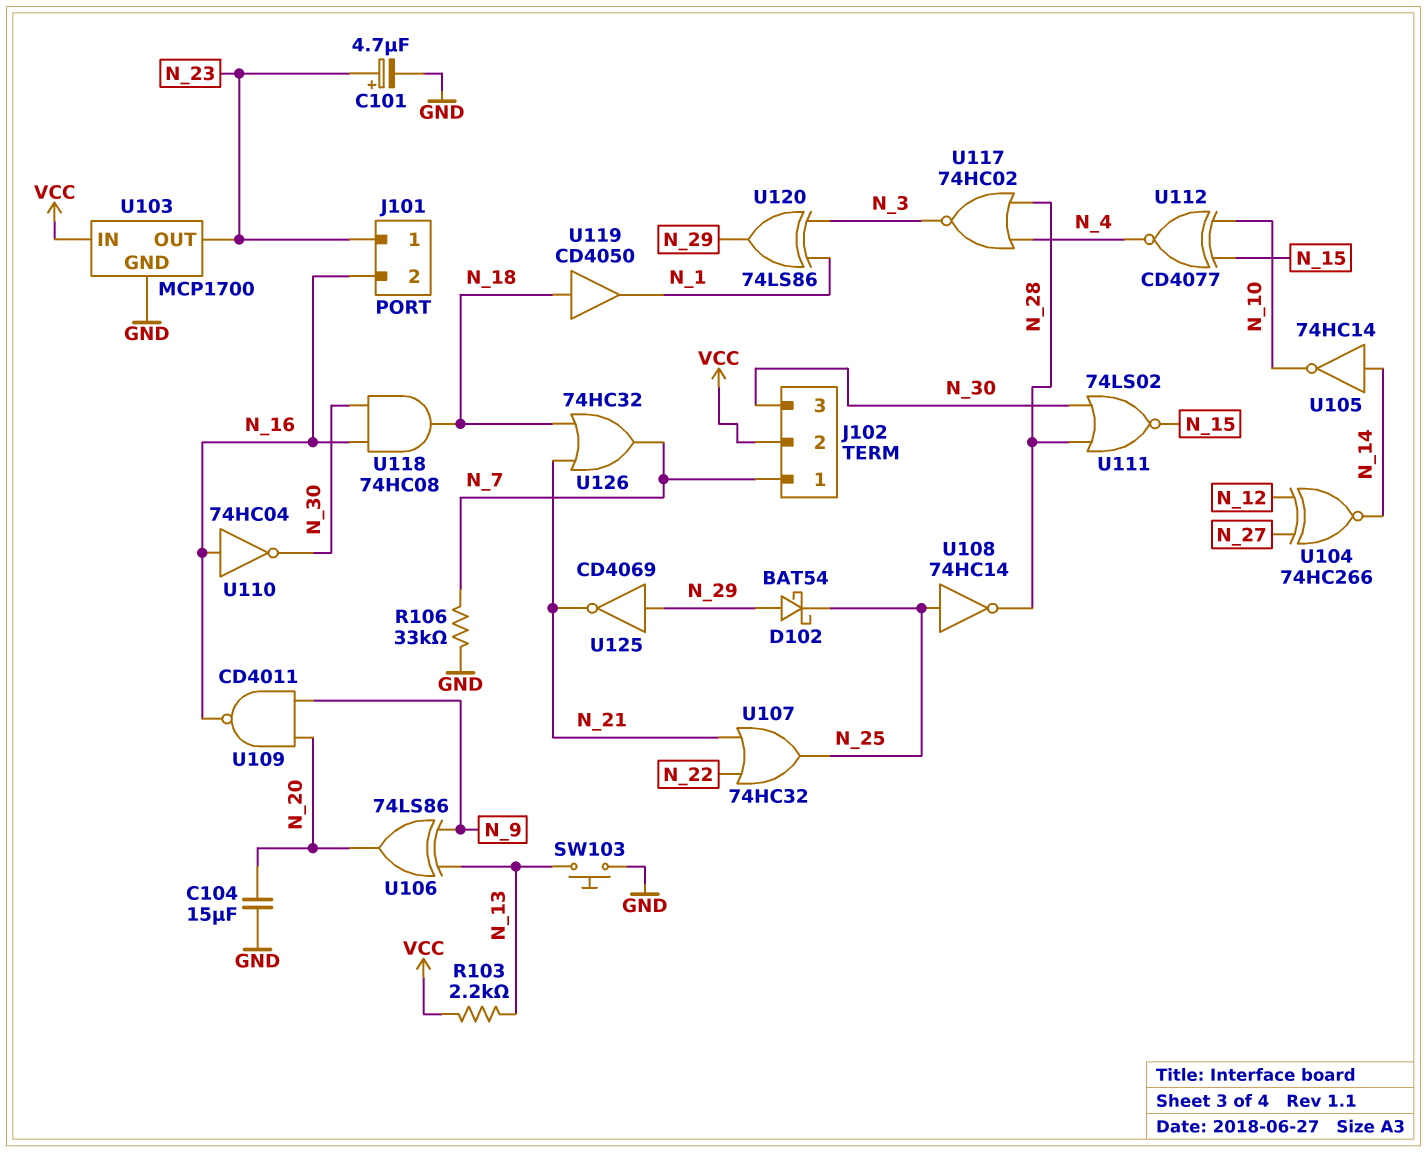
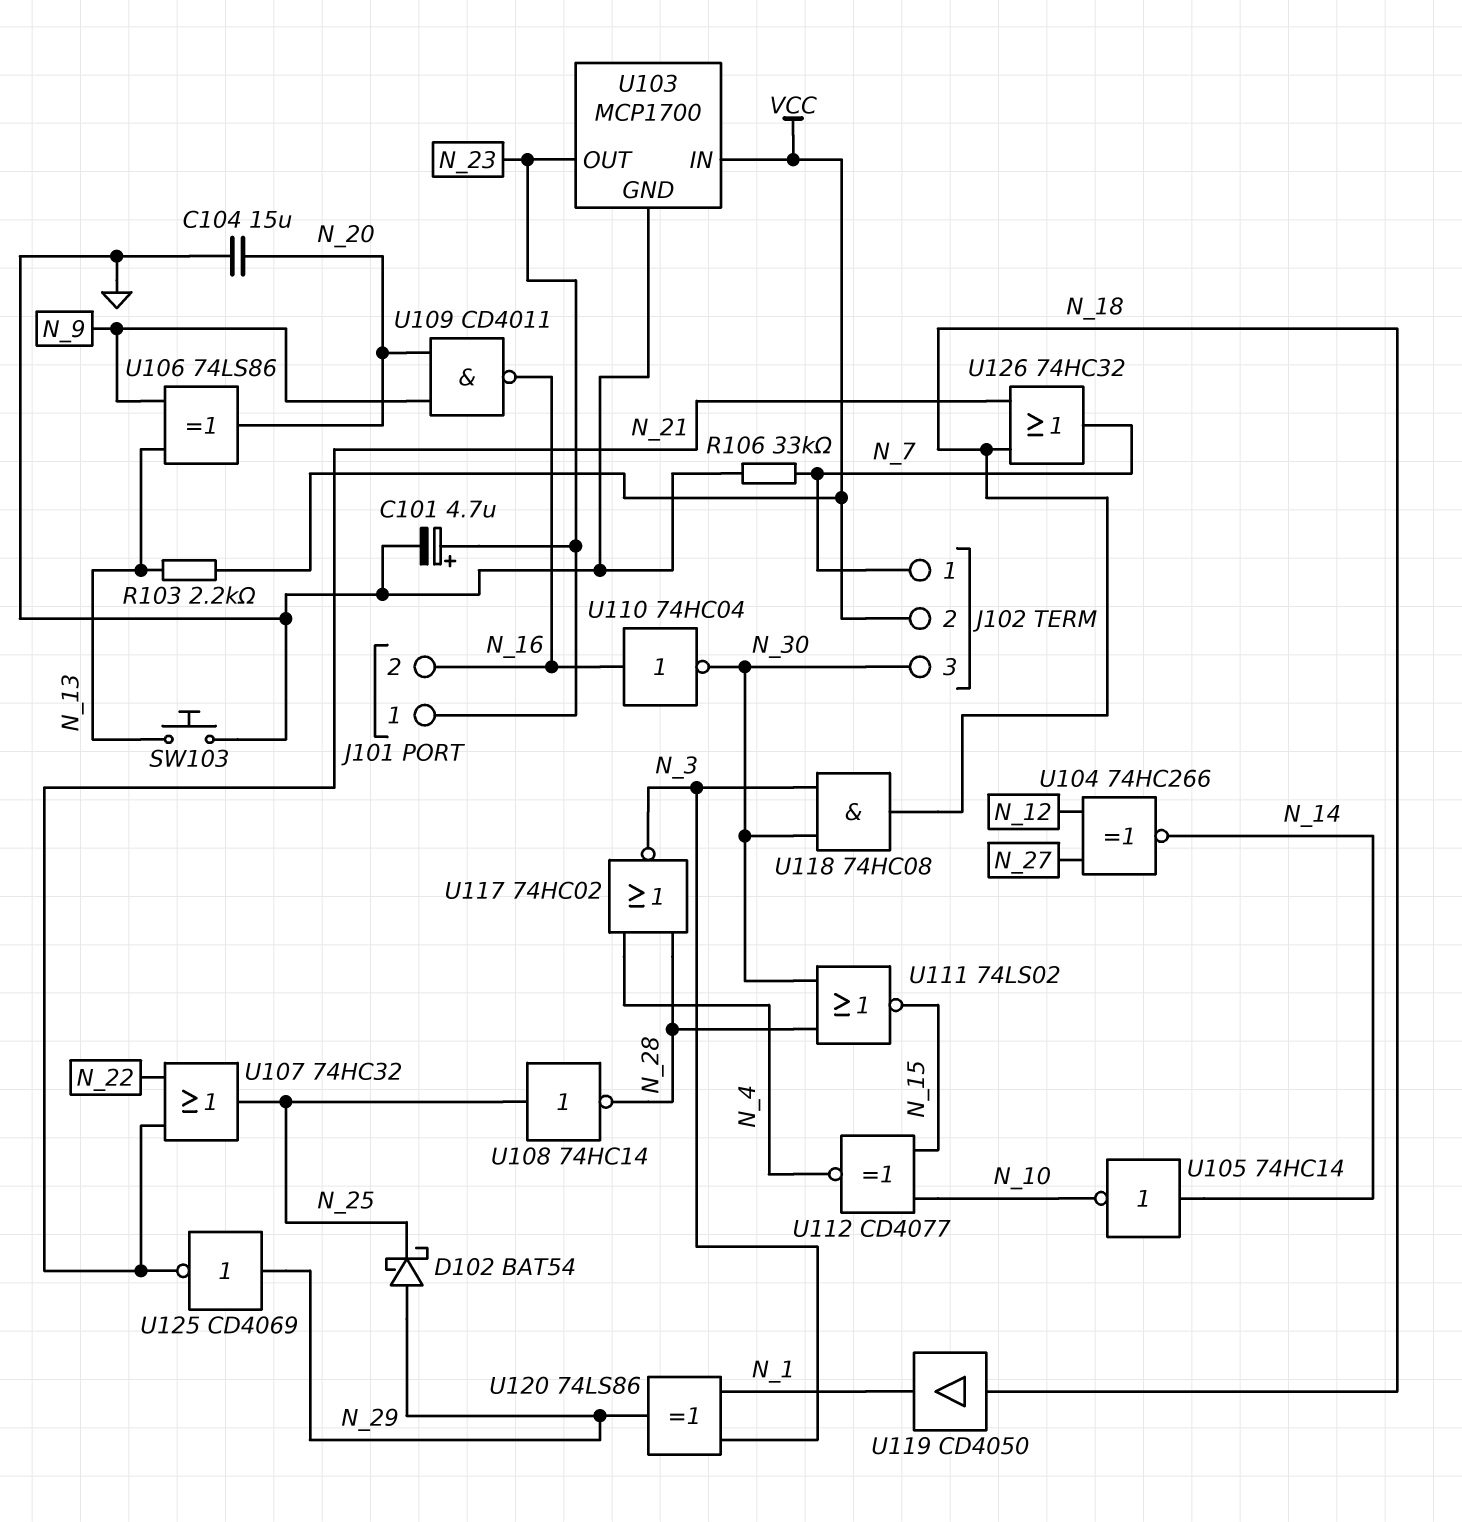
U118: AND 74HC08 (in N_16, in N_30, out N_18) -> AND 74HC08 (in N_3, in N_30, out N_18)

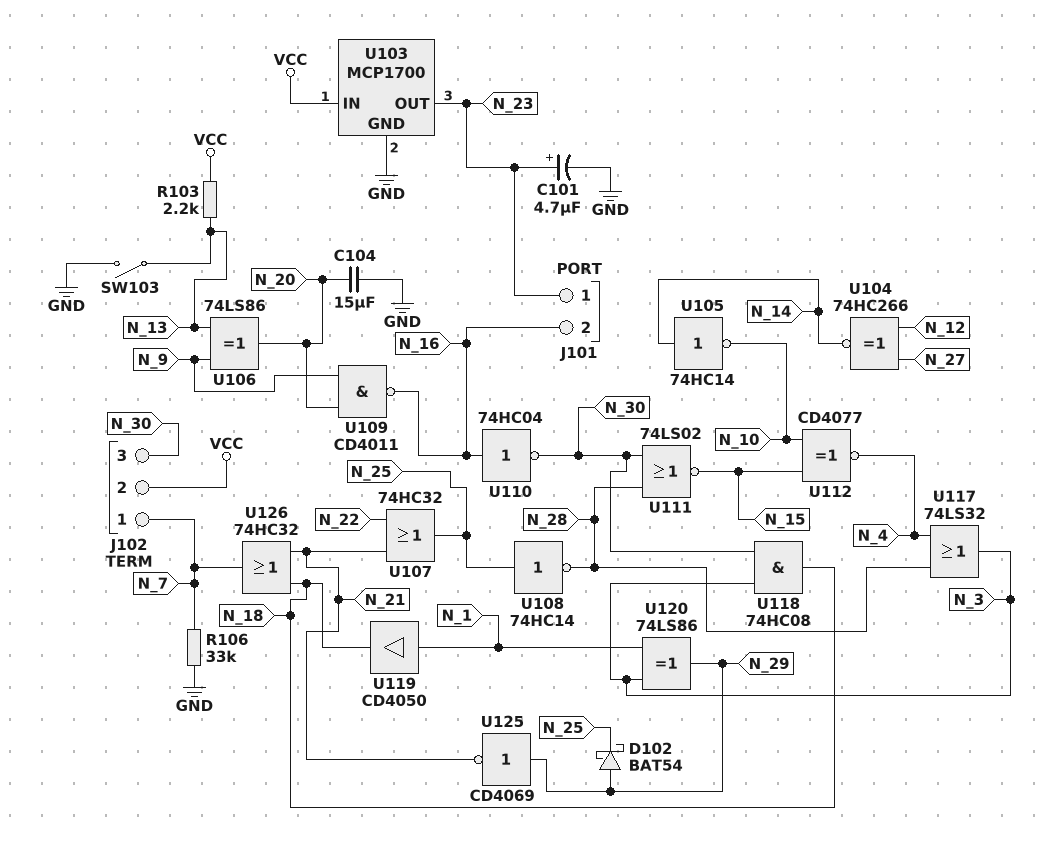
SW103: button (GND, N_13) -> switch (GND, N_13)
U117: NOR 74HC02 (in N_4, in N_28, out N_3) -> OR 74LS32 (in N_4, in N_28, out N_3)
U119: buffer CD4050 (in N_18, out N_1) -> buffer CD4050 (in N_1, out N_18)

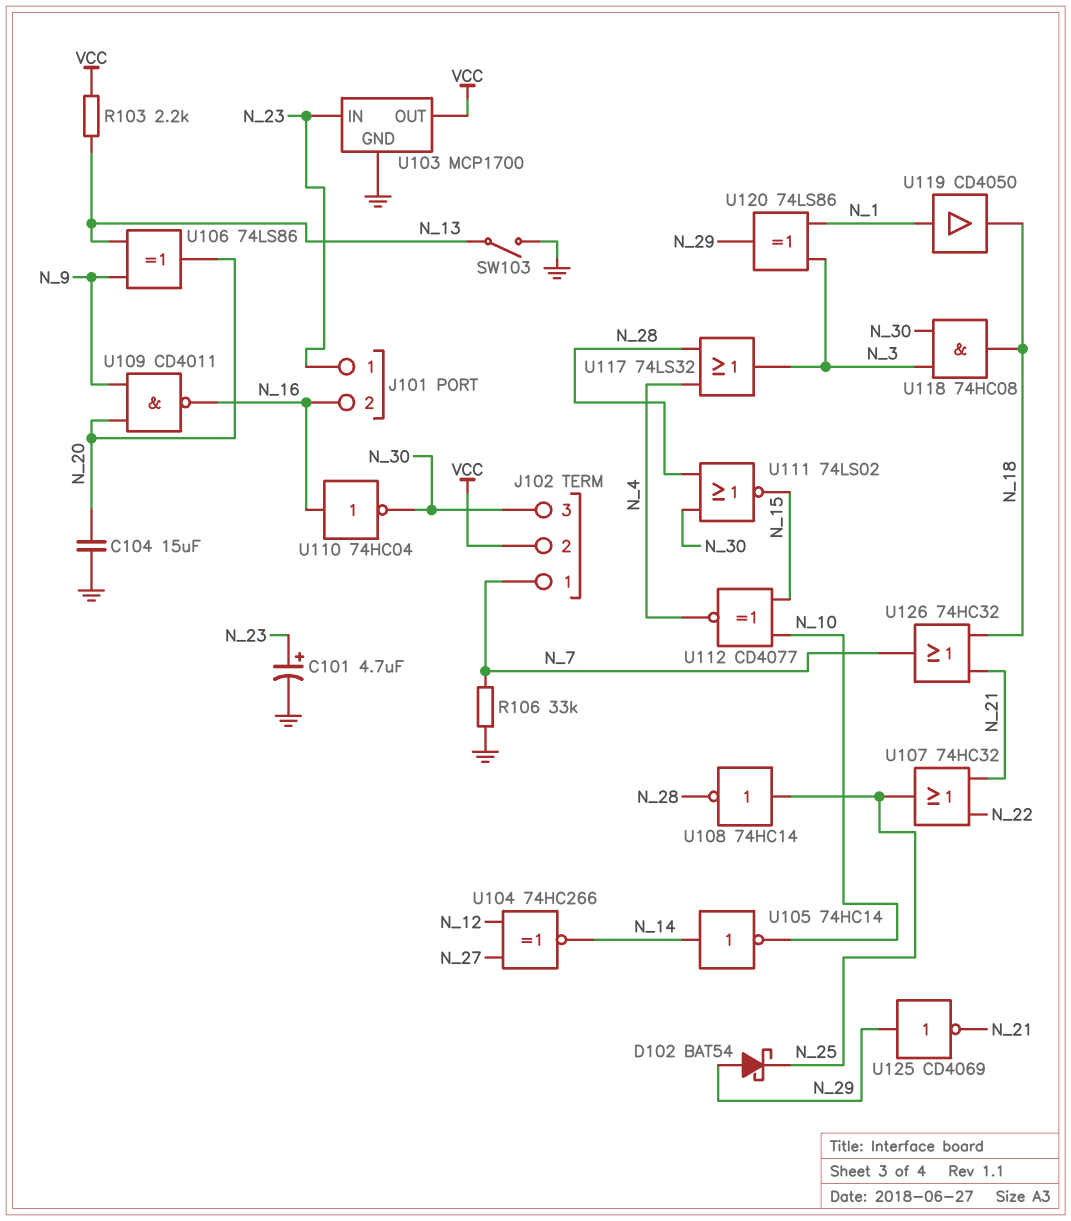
U103 pin IN: VCC -> N_23
U103 pin OUT: N_23 -> VCC

